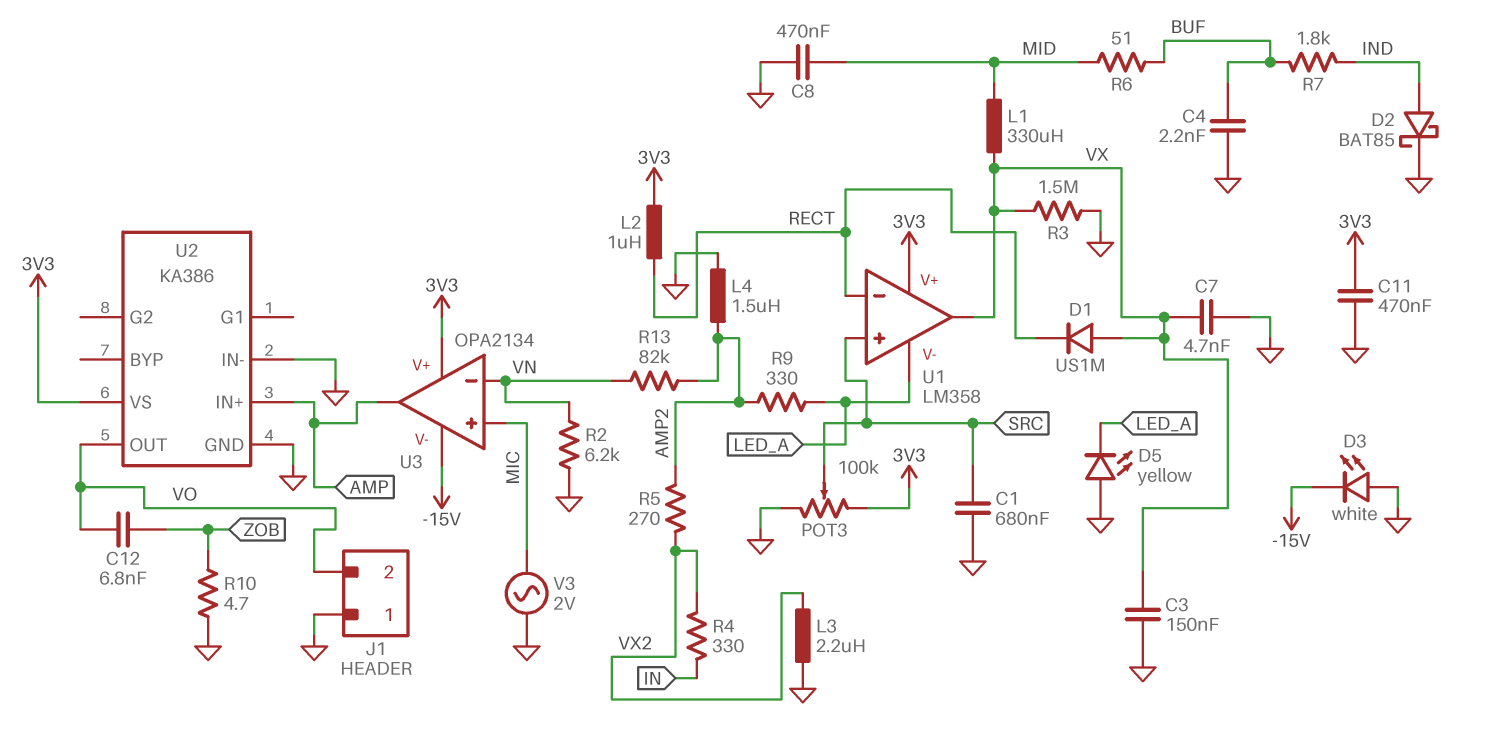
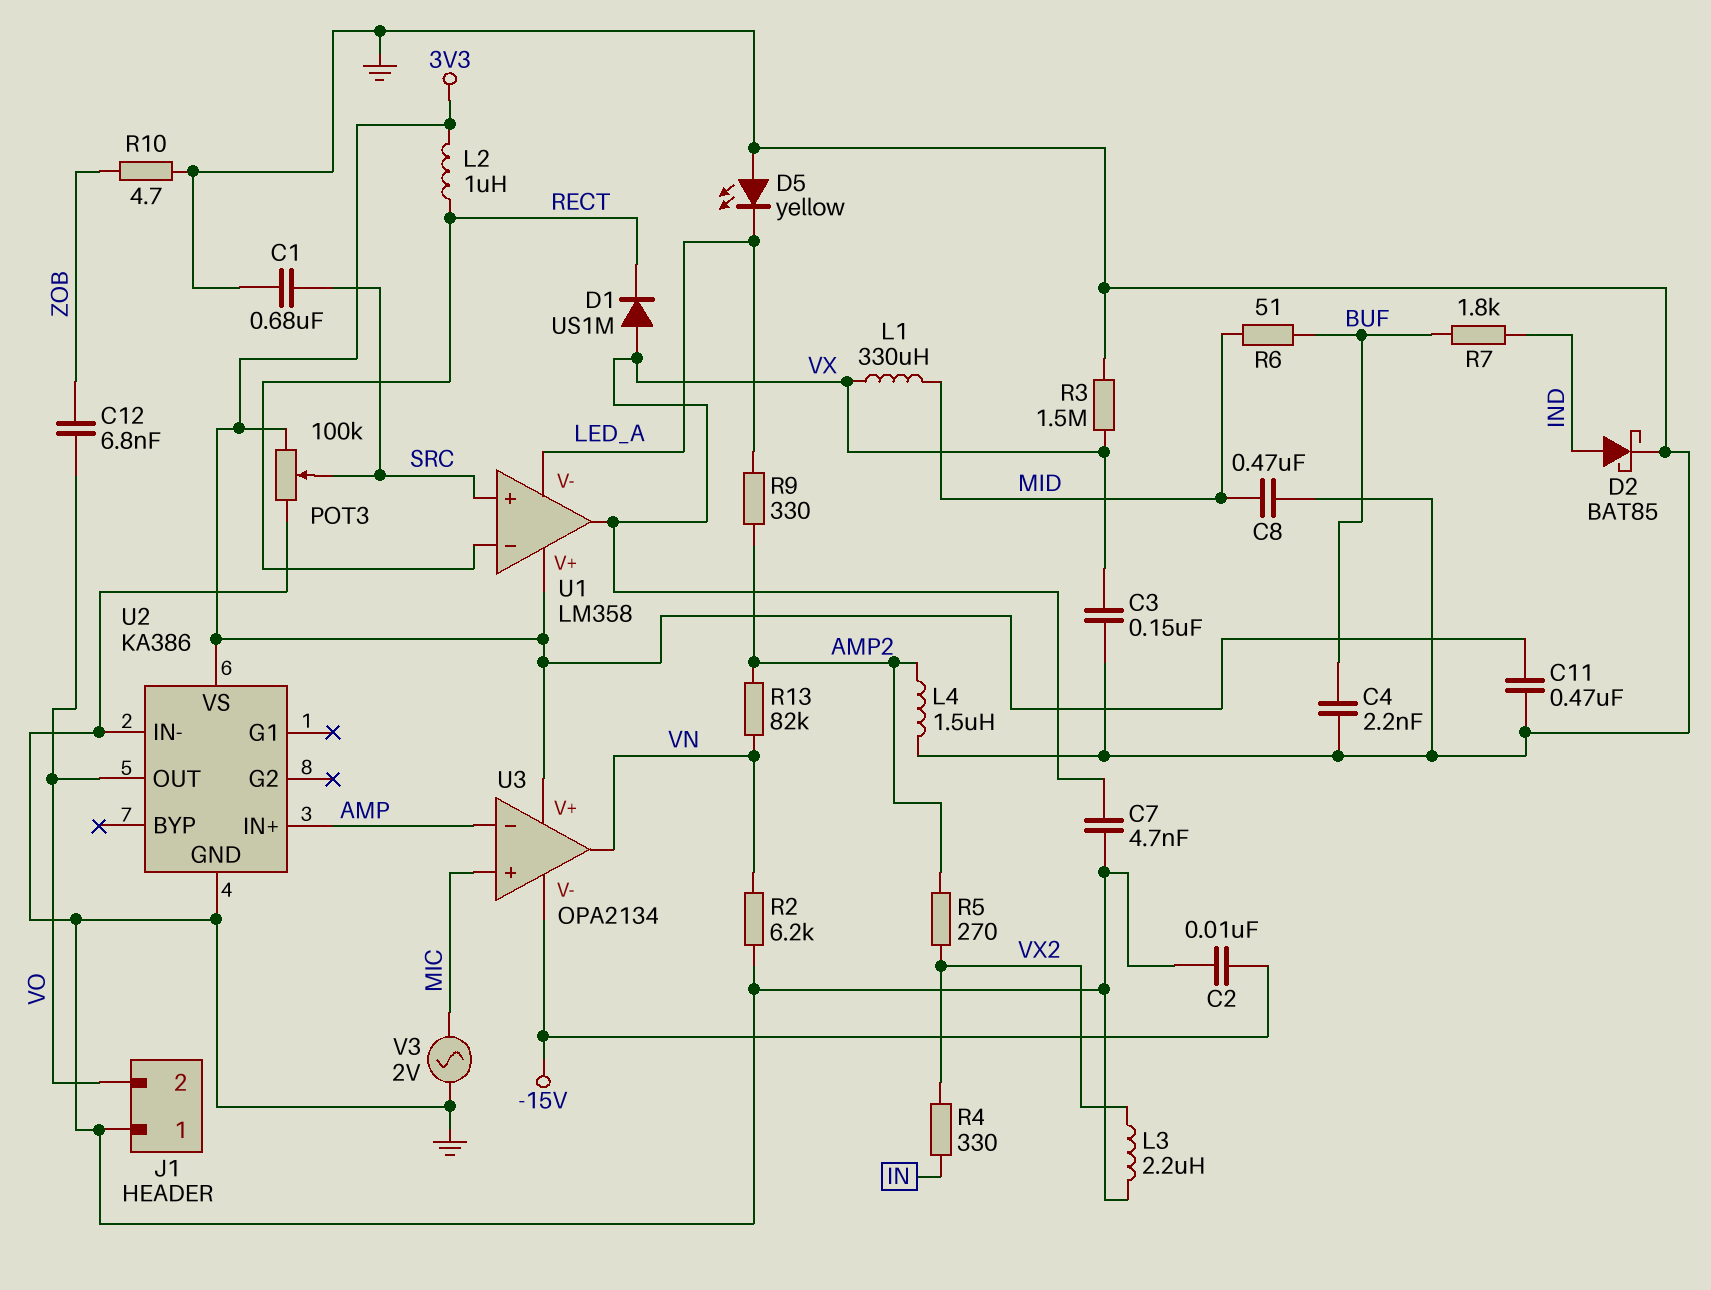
C2: none -> 10nF (-15V, GND)
D3: LED white (A GND, K -15V) -> none
U3 pin in-: VN -> AMP
U3 pin out: AMP -> VN

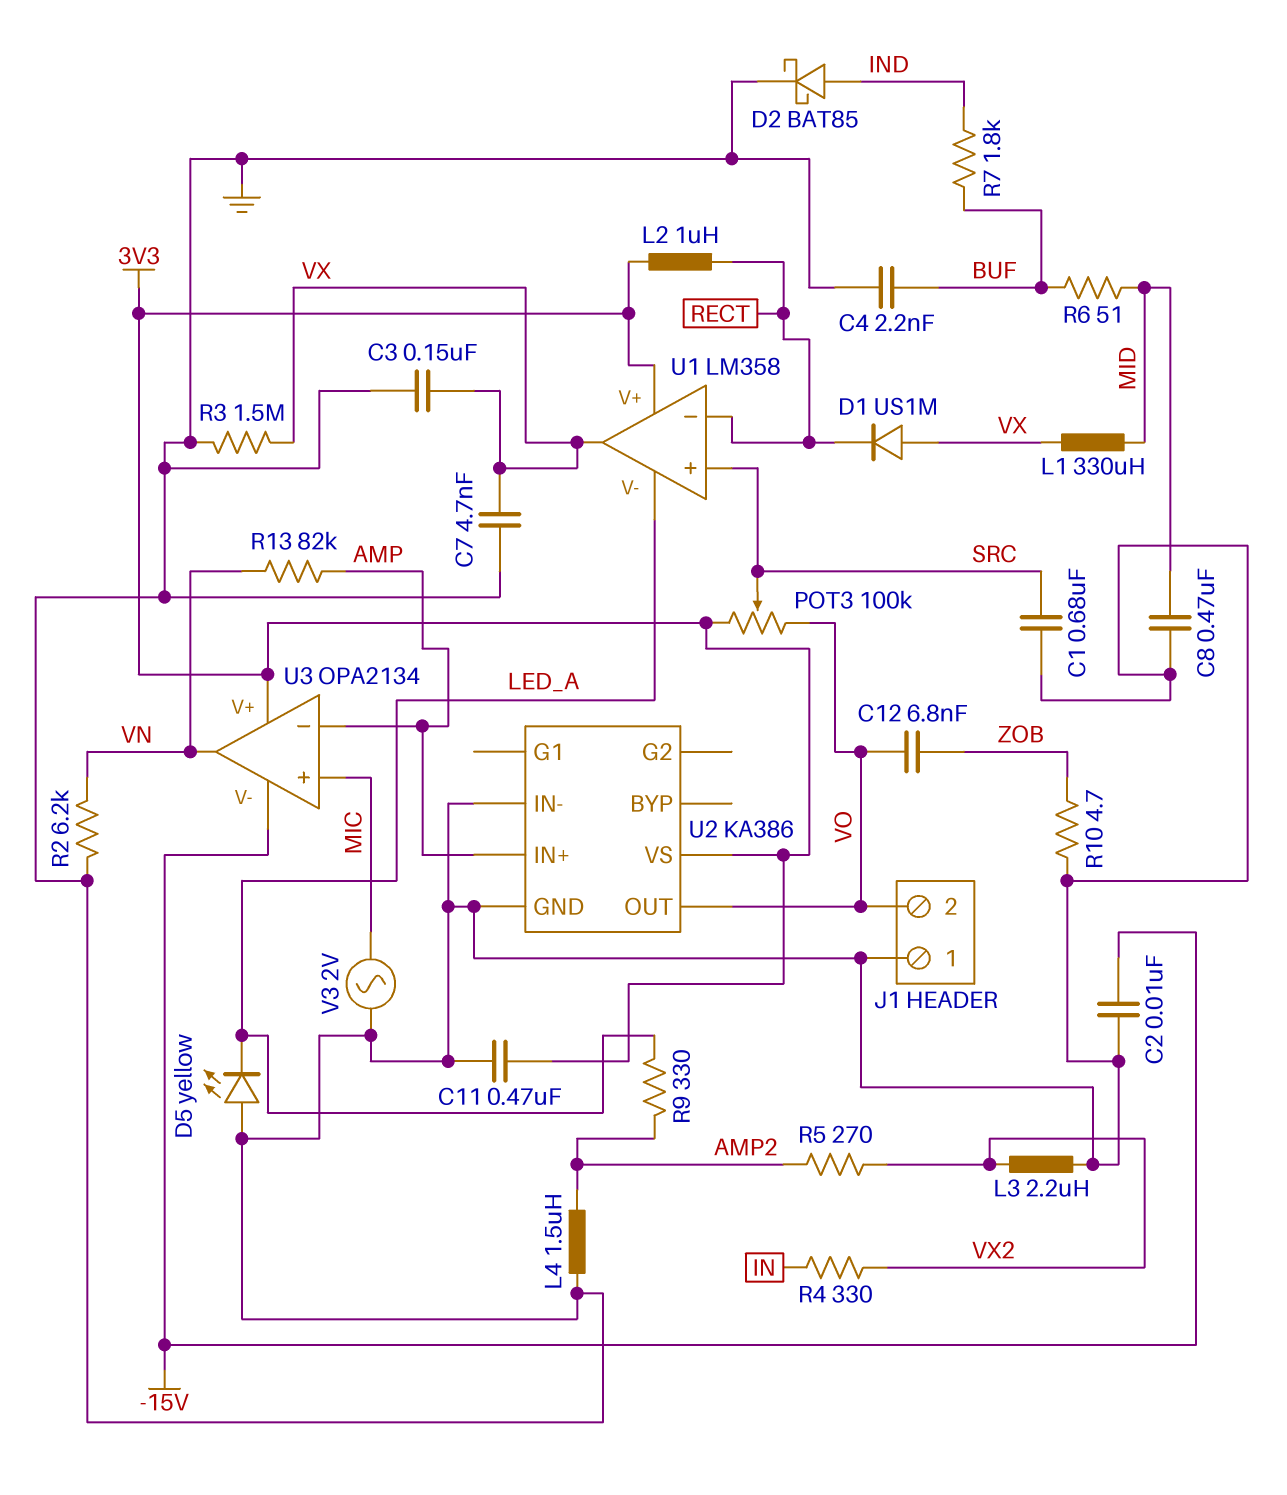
POT3: 100k (3V3, GND, wiper SRC) -> 100k (3V3, VO, wiper SRC)
R13: 82k (AMP2, VN) -> 82k (AMP, VN)

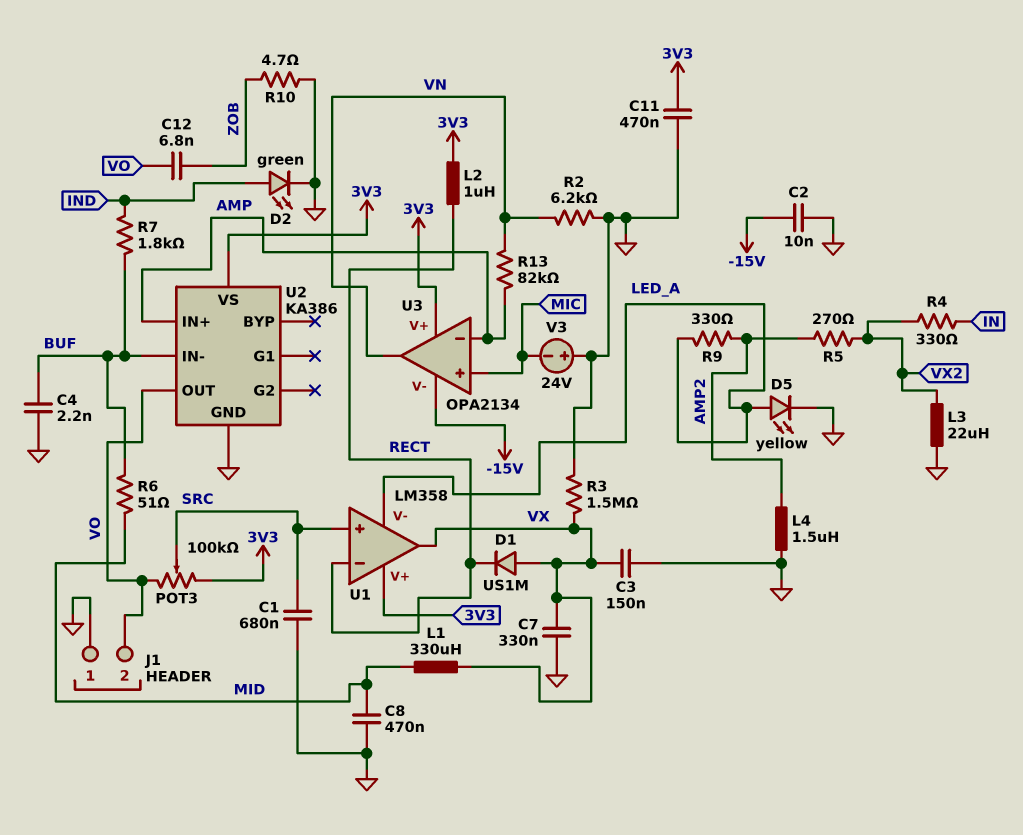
C7: 4.7nF (GND, VX) -> 330nF (GND, VX)
D2: schottky BAT85 (A IND, K GND) -> LED green (A IND, K GND)
D5: LED yellow (A GND, K LED_A) -> LED yellow (A LED_A, K GND)
L3: 2.2uH (GND, VX2) -> 22uH (GND, VX2)
U2 pin IN-: GND -> BUF
V3: AC 2V (GND, MIC) -> 24V (plus GND, minus MIC)

